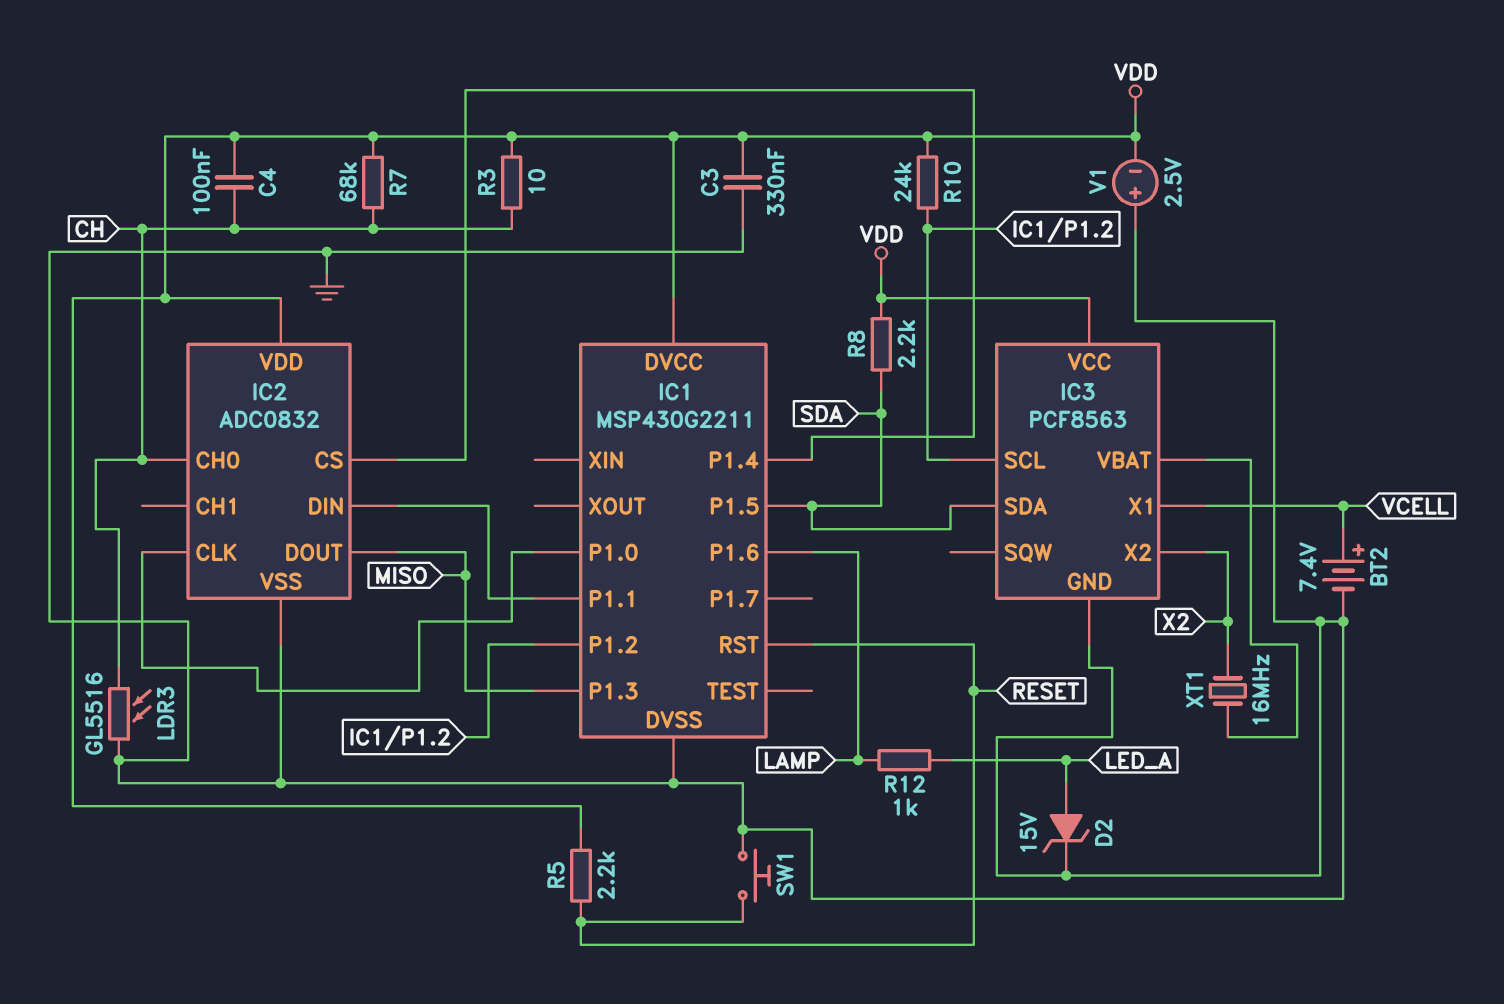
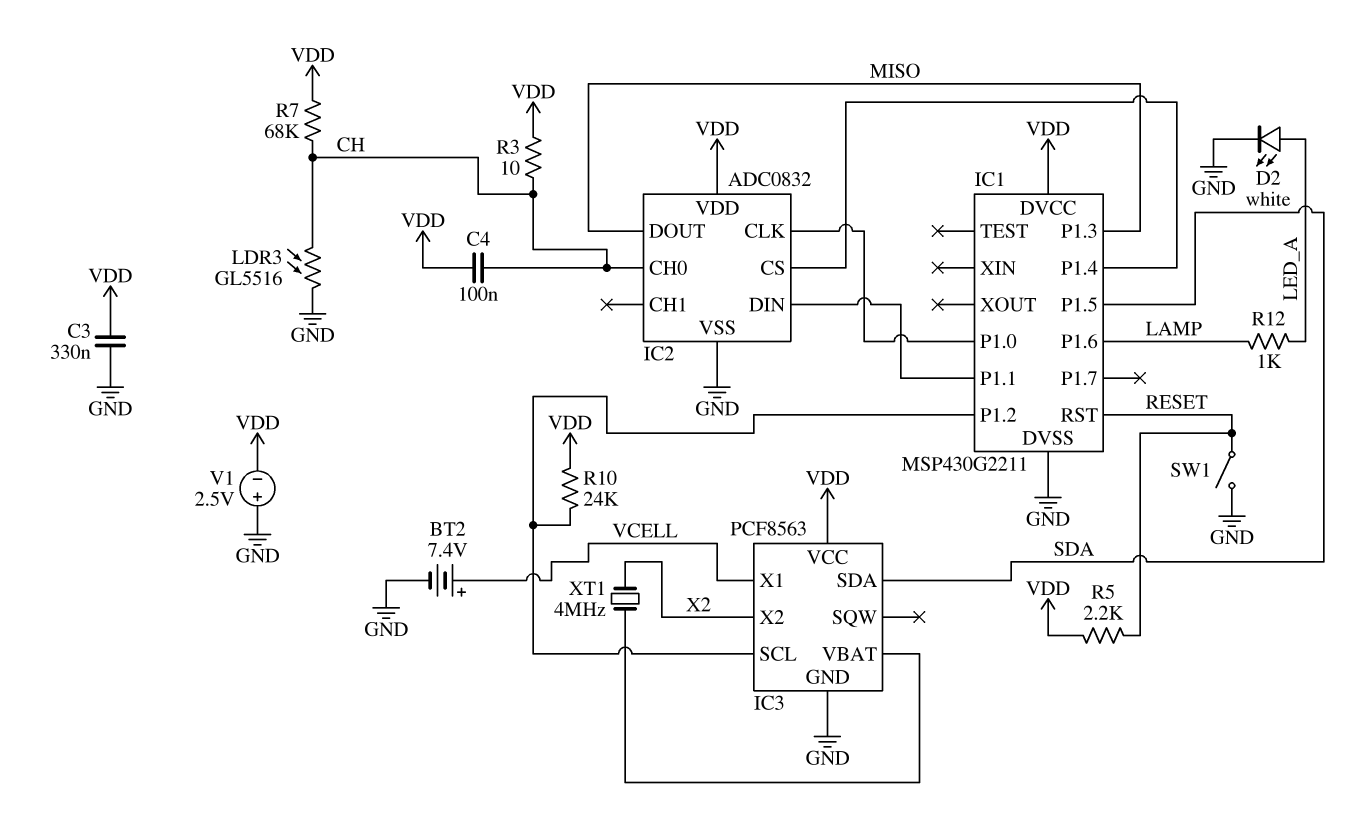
D2: zener 15V (A LED_A, K GND) -> LED white (A LED_A, K GND)
R8: 2.2k (SDA, VDD) -> none
SW1: button (GND, RESET) -> switch (GND, RESET)
XT1: 16MHz (IC3/VBAT, X2) -> 4MHz (IC3/VBAT, X2)

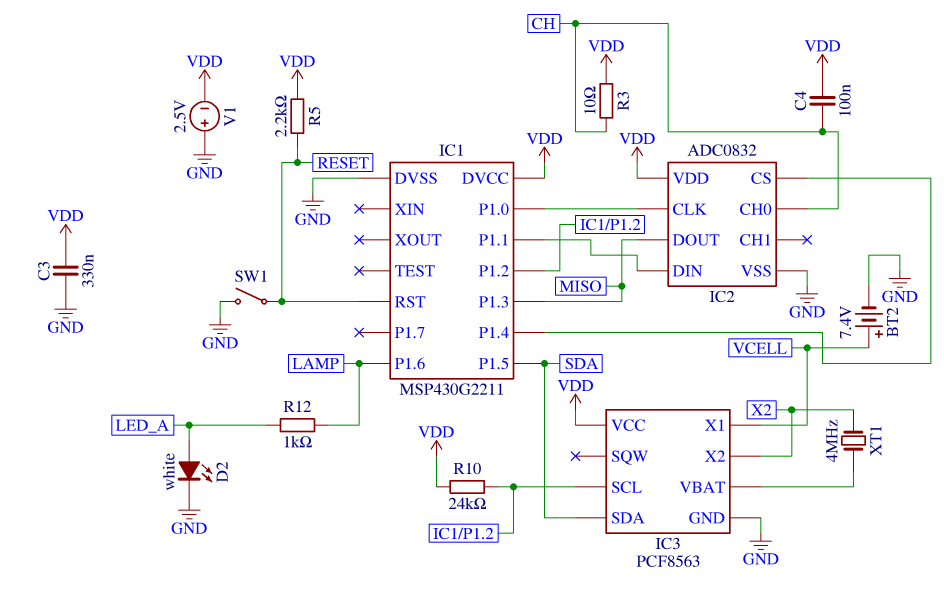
LDR3: GL5516 (CH, GND) -> none
R7: 68k (CH, VDD) -> none

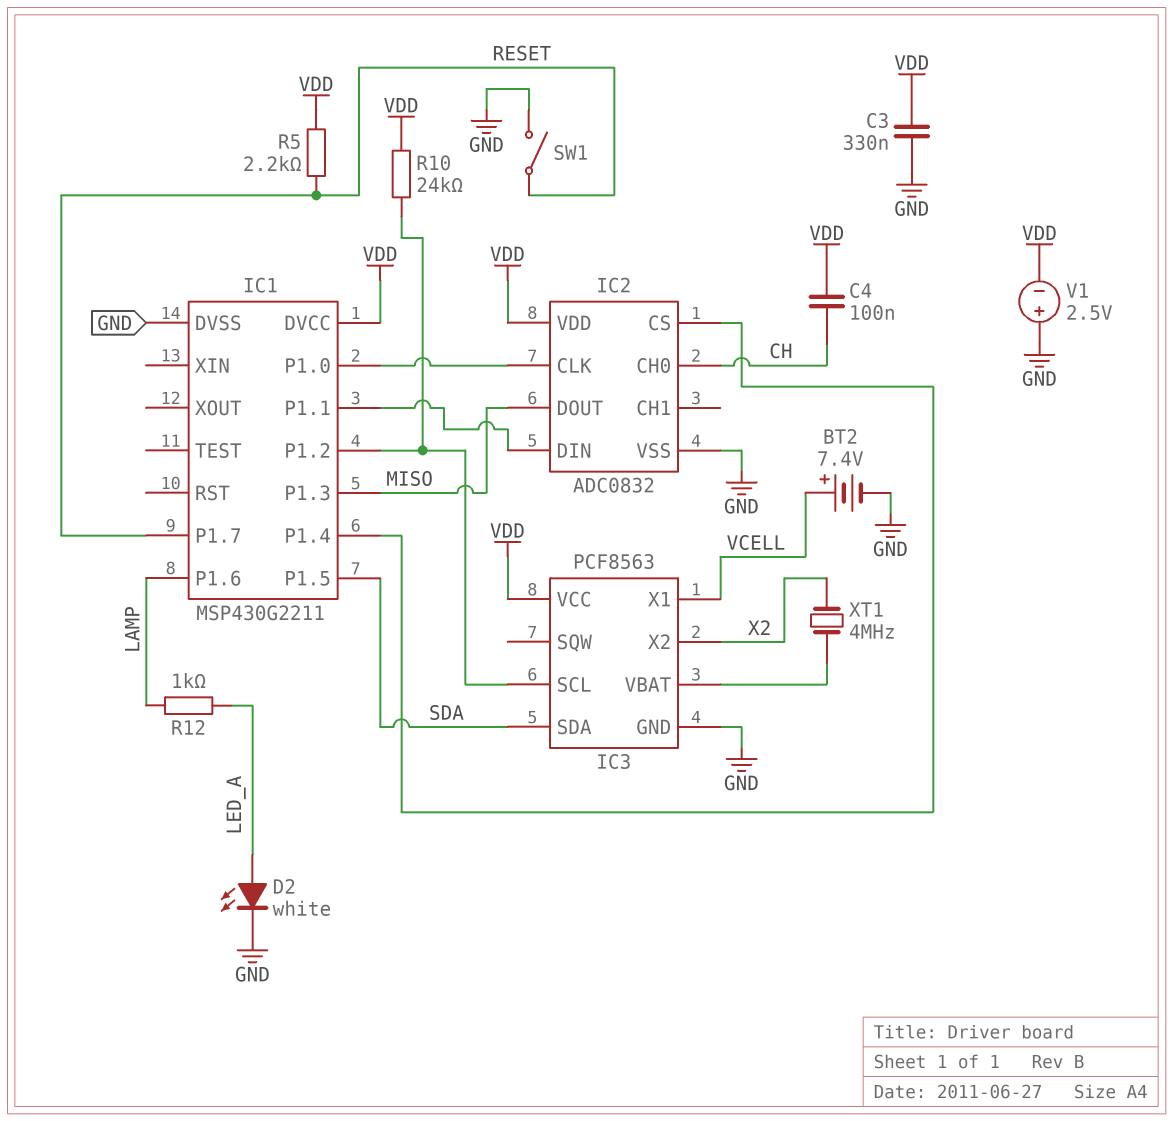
IC1 pin P1.7: none -> RESET
IC1 pin RST: RESET -> none
R3: 10 (CH, VDD) -> none

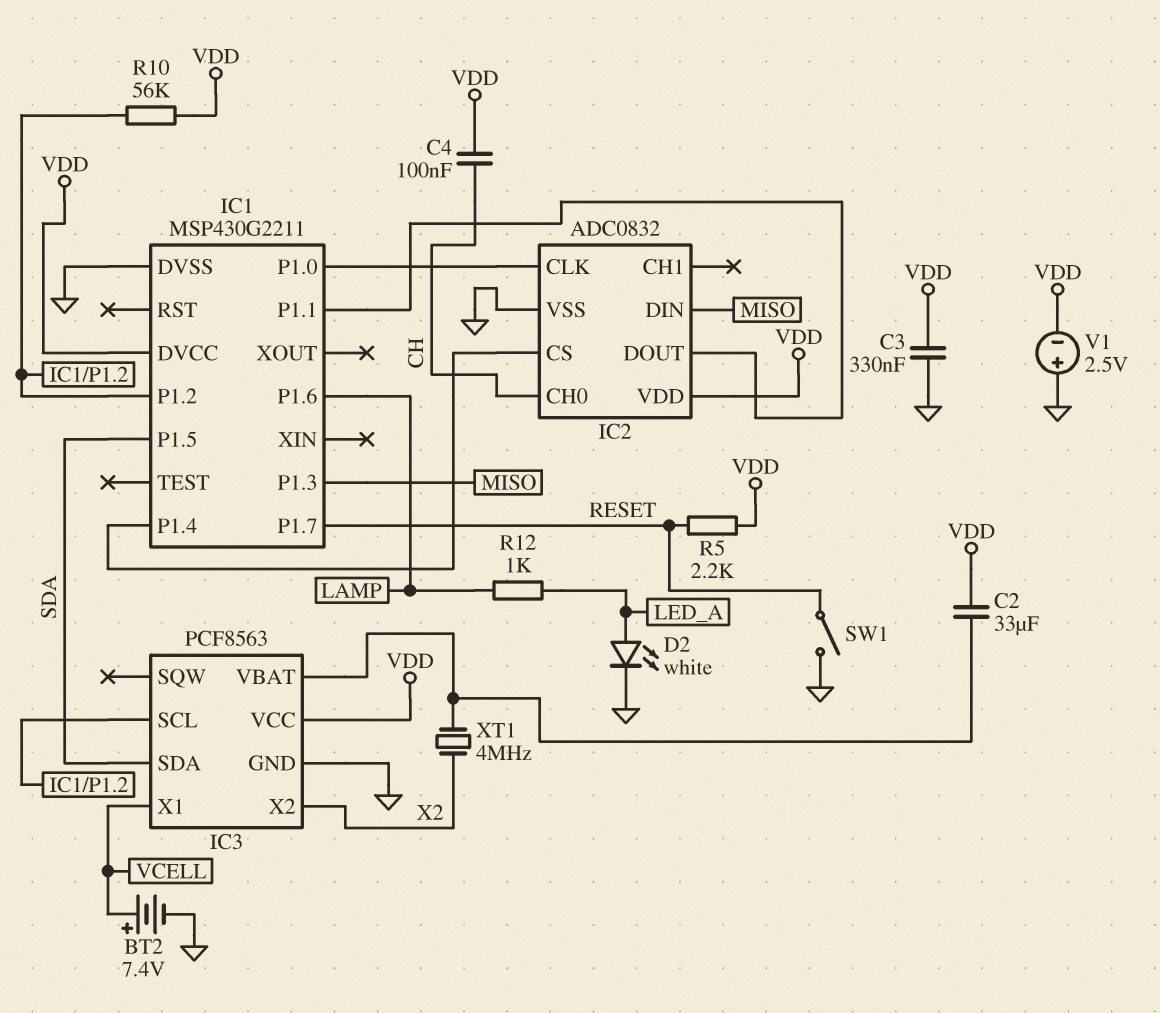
C2: none -> 33uF (IC3/VBAT, VDD)
IC2 pin DIN: IC1/P1.1 -> MISO
IC2 pin DOUT: MISO -> IC1/P1.1
R10: 24k (IC1/P1.2, VDD) -> 56k (IC1/P1.2, VDD)

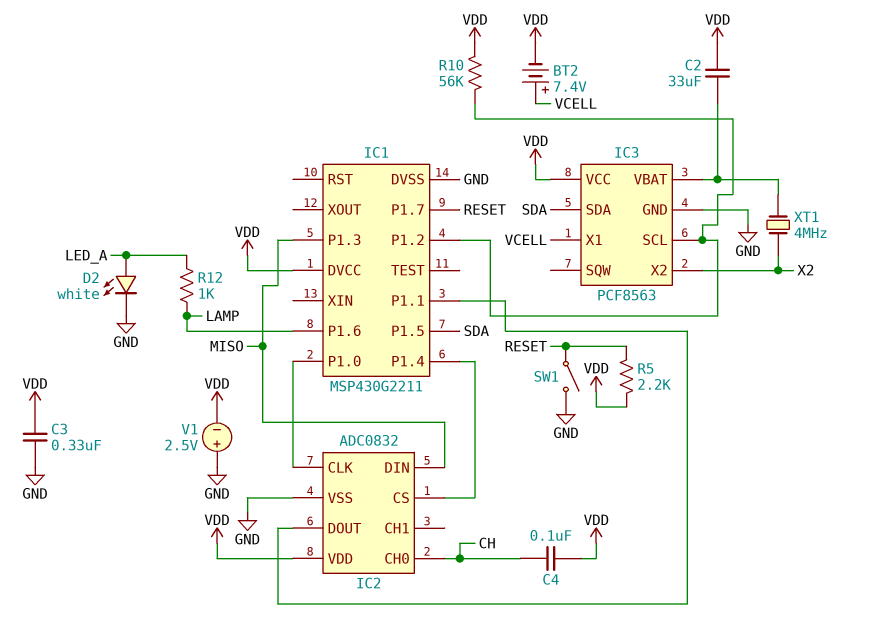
BT2: 7.4V (plus VCELL, minus GND) -> 7.4V (plus VCELL, minus VDD)

